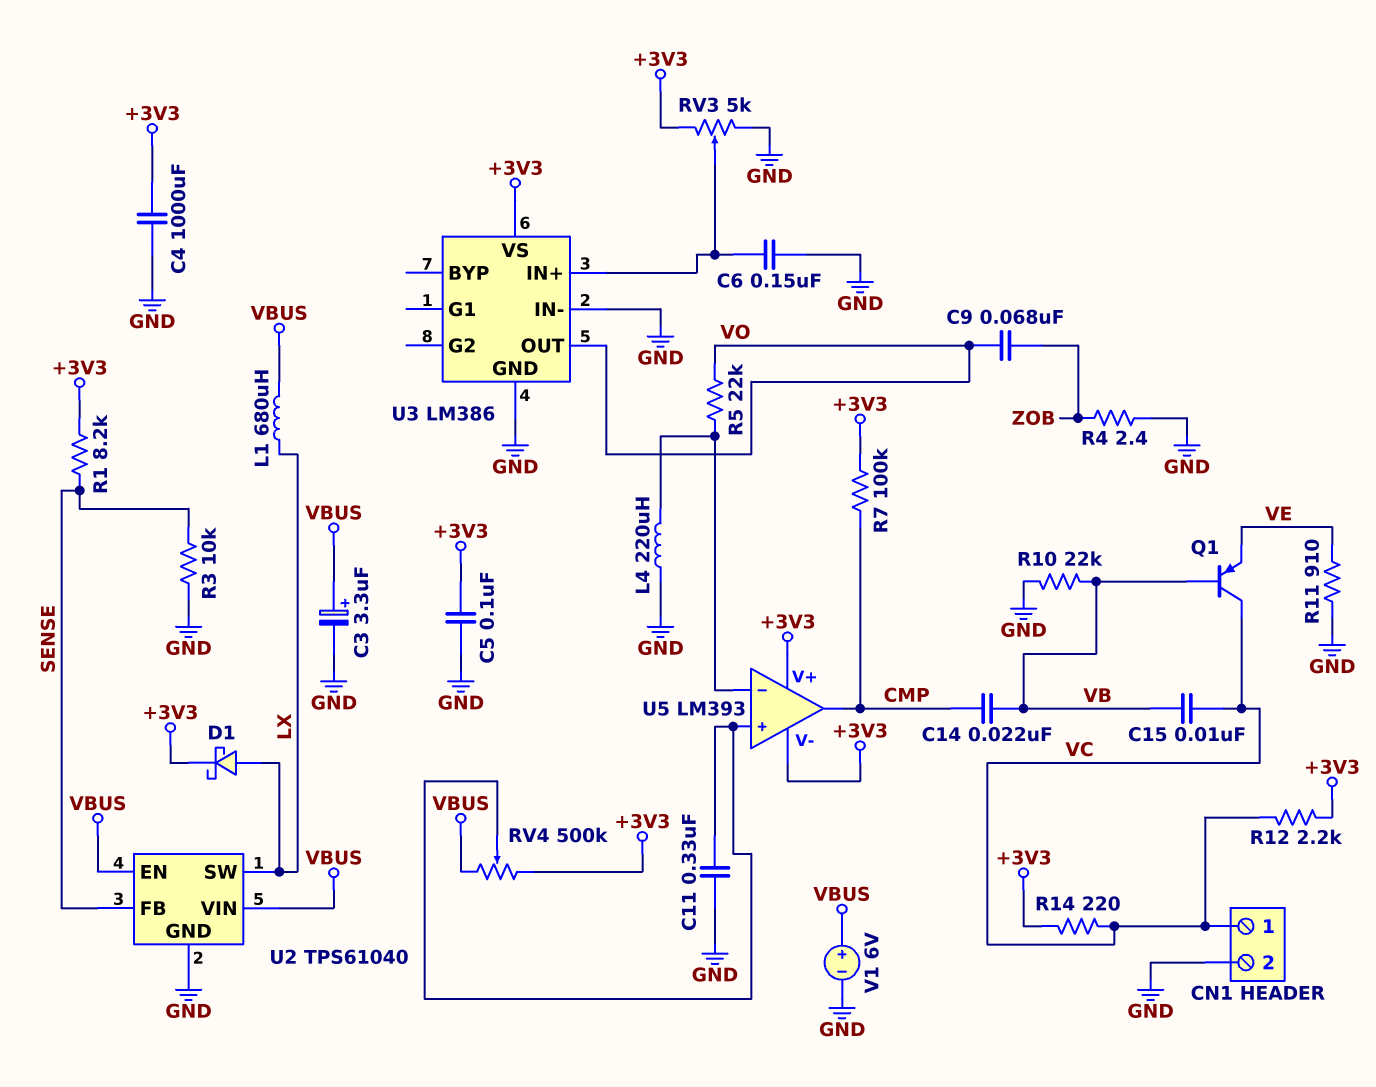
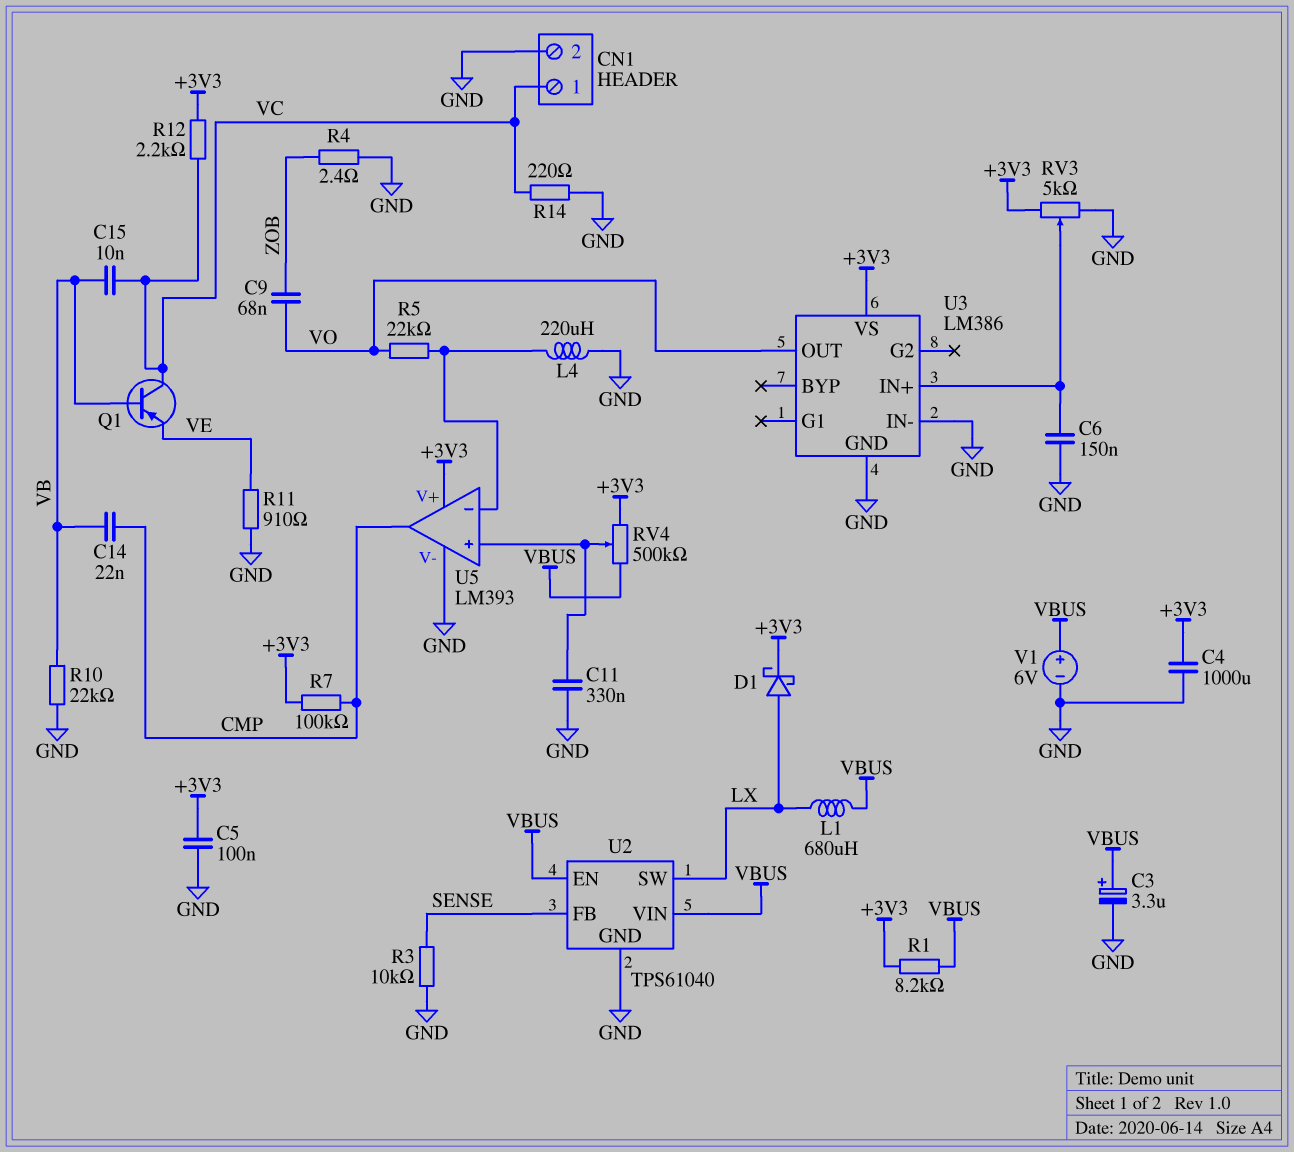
R1: 8.2k (+3V3, SENSE) -> 8.2k (+3V3, VBUS)
R14: 220 (+3V3, VC) -> 220 (GND, VC)
U5 pin V-: +3V3 -> GND

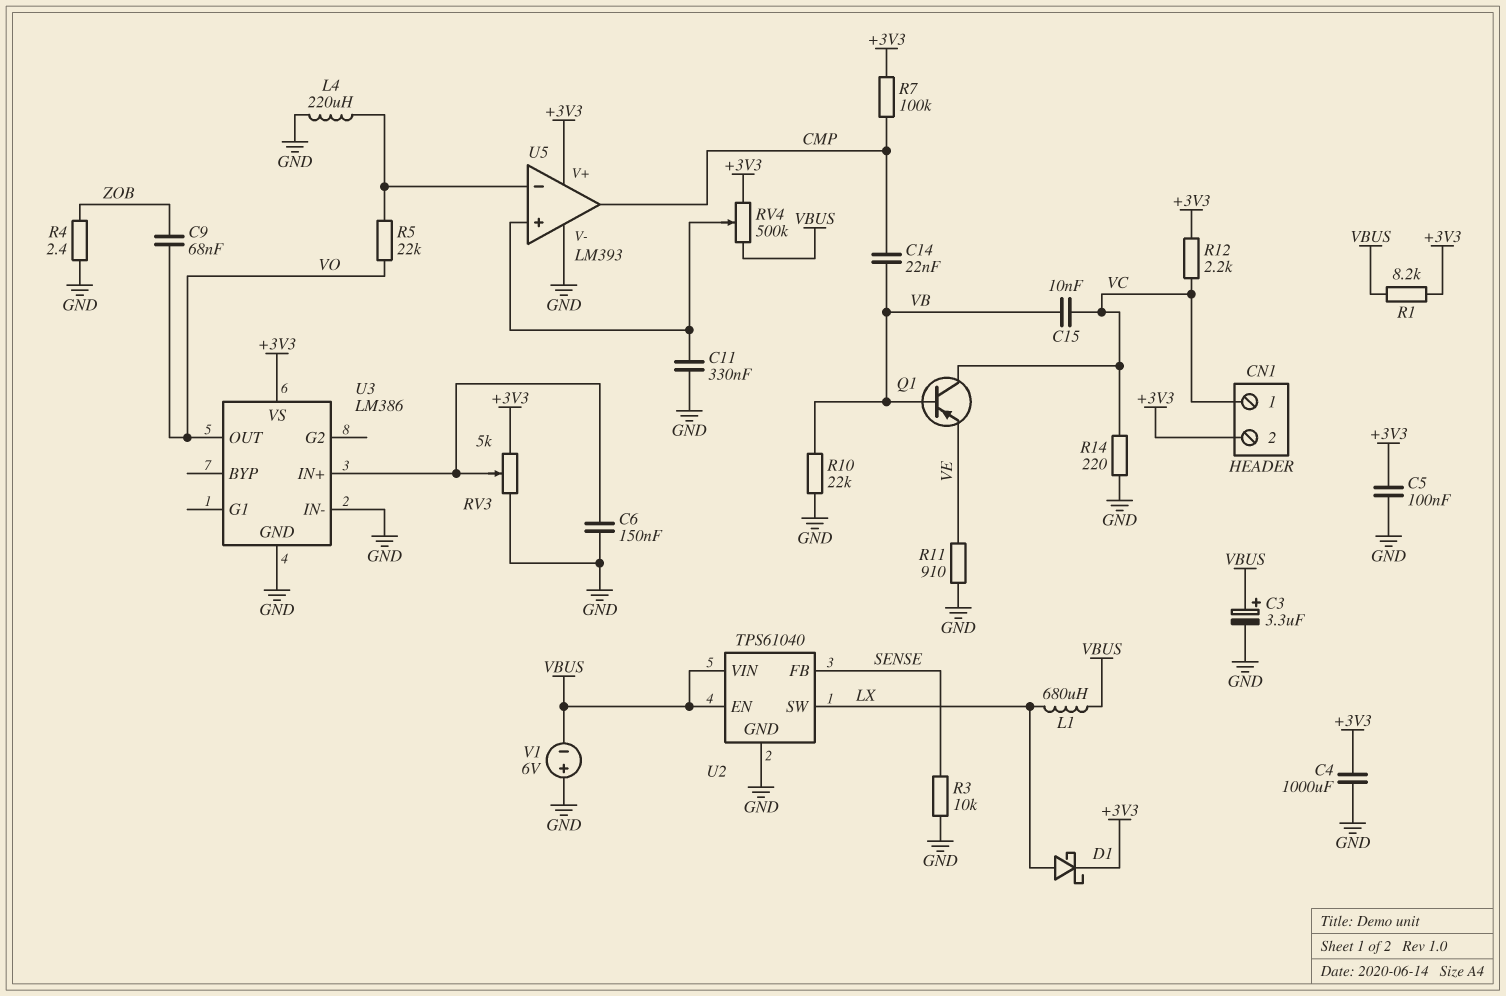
CN1 pin 2: GND -> +3V3
V1: 6V (plus VBUS, minus GND) -> 6V (plus GND, minus VBUS)

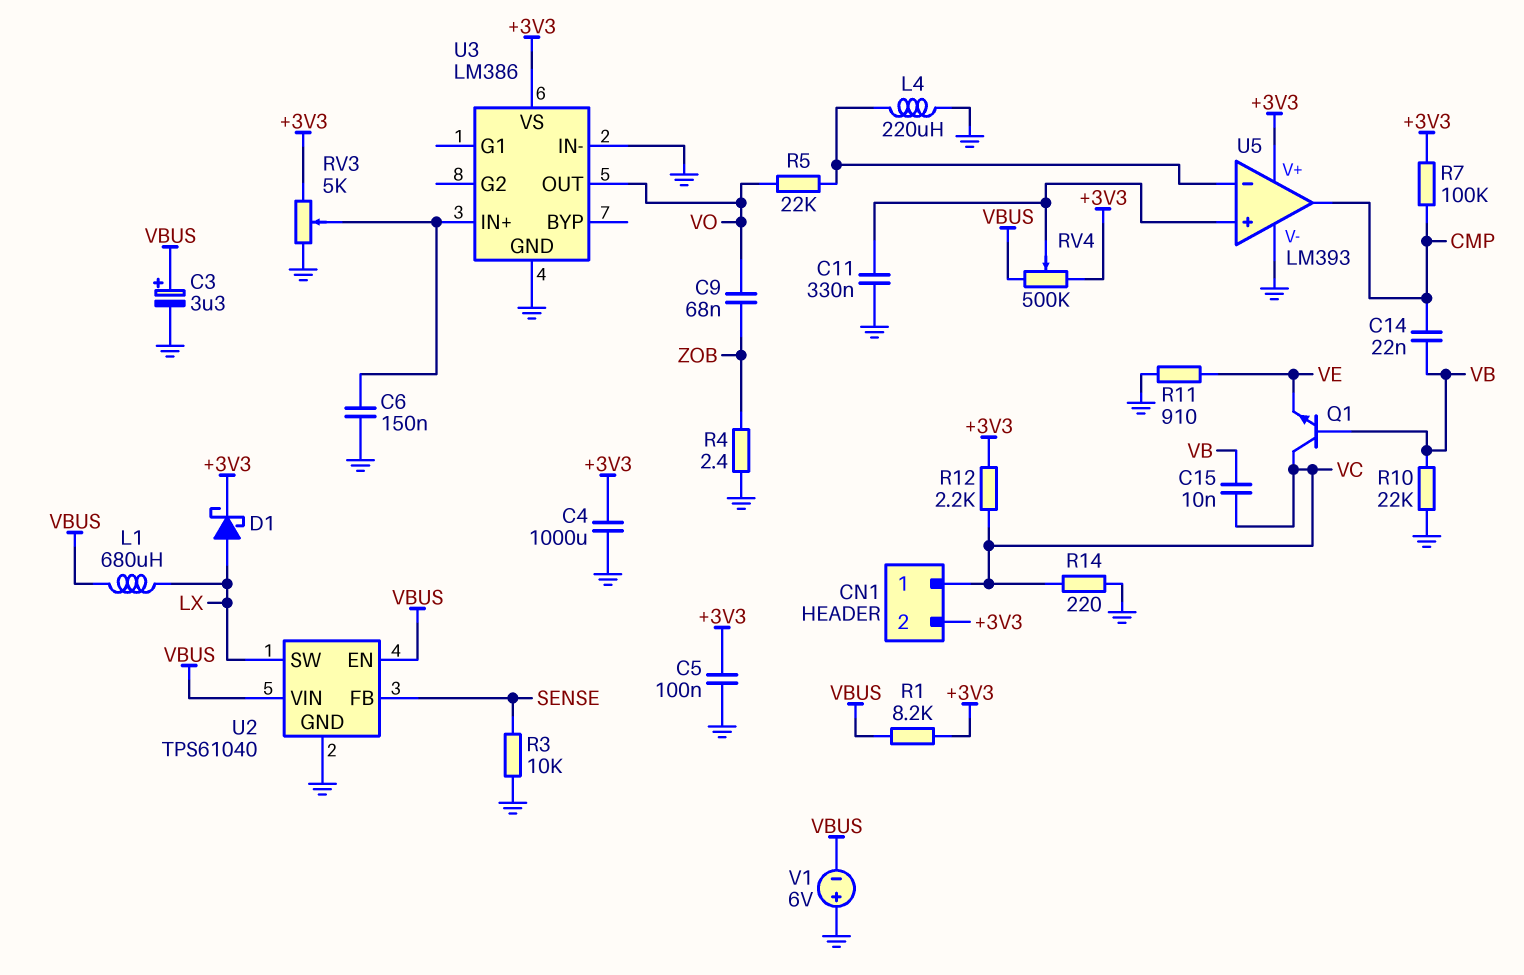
Q1: PNP (B VB, C VC, E VE) -> NPN (B VB, C VC, E VE)

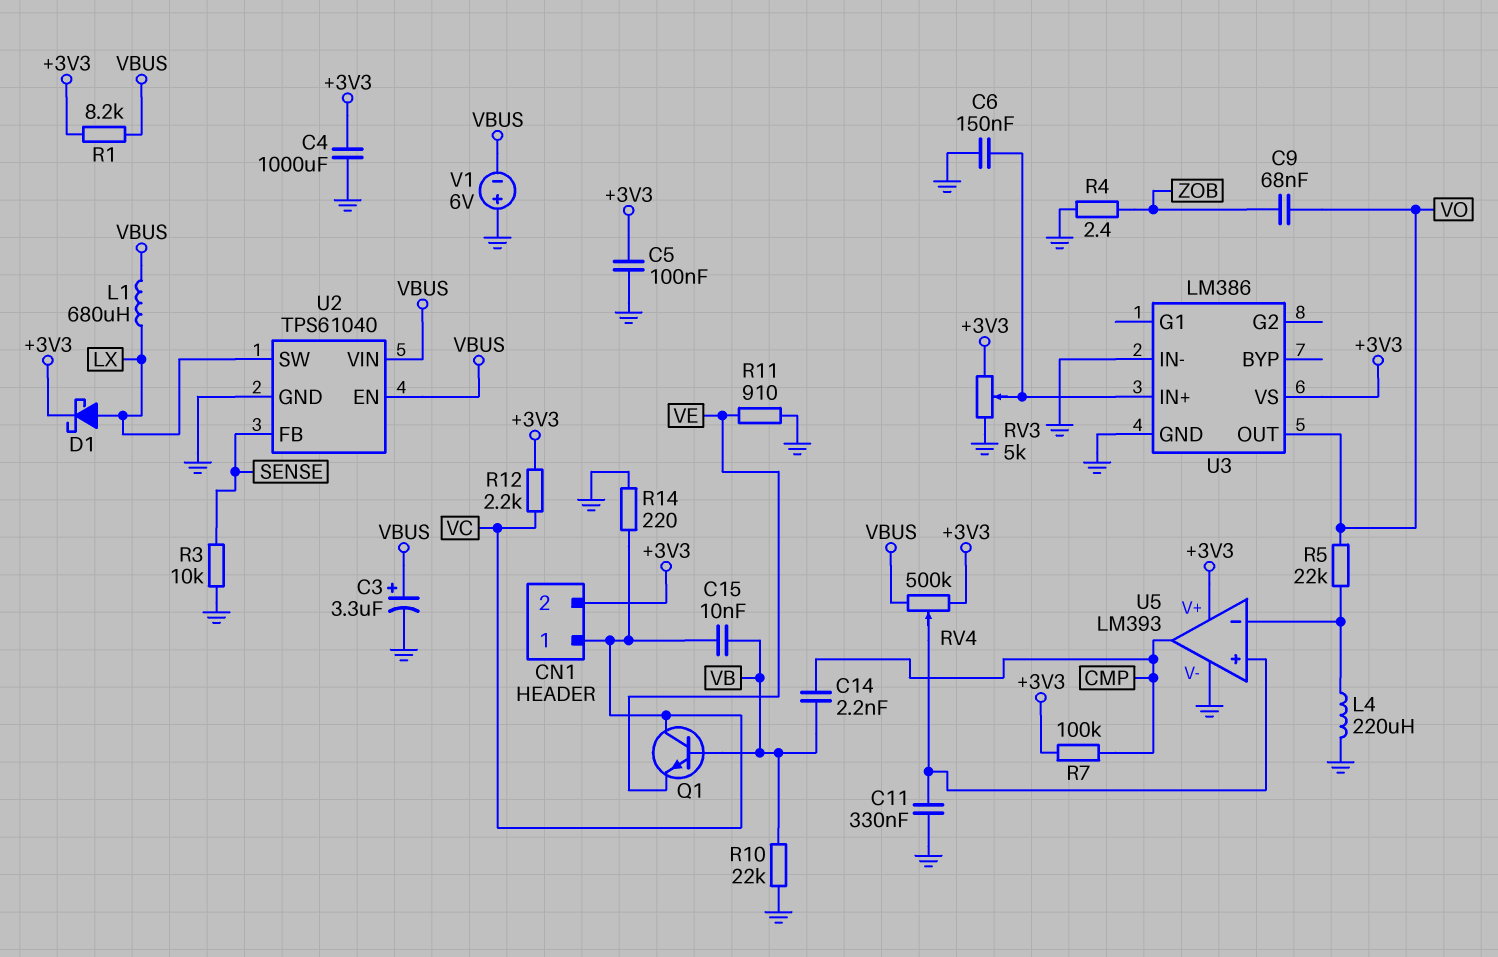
C14: 22nF (CMP, VB) -> 2.2nF (CMP, VB)

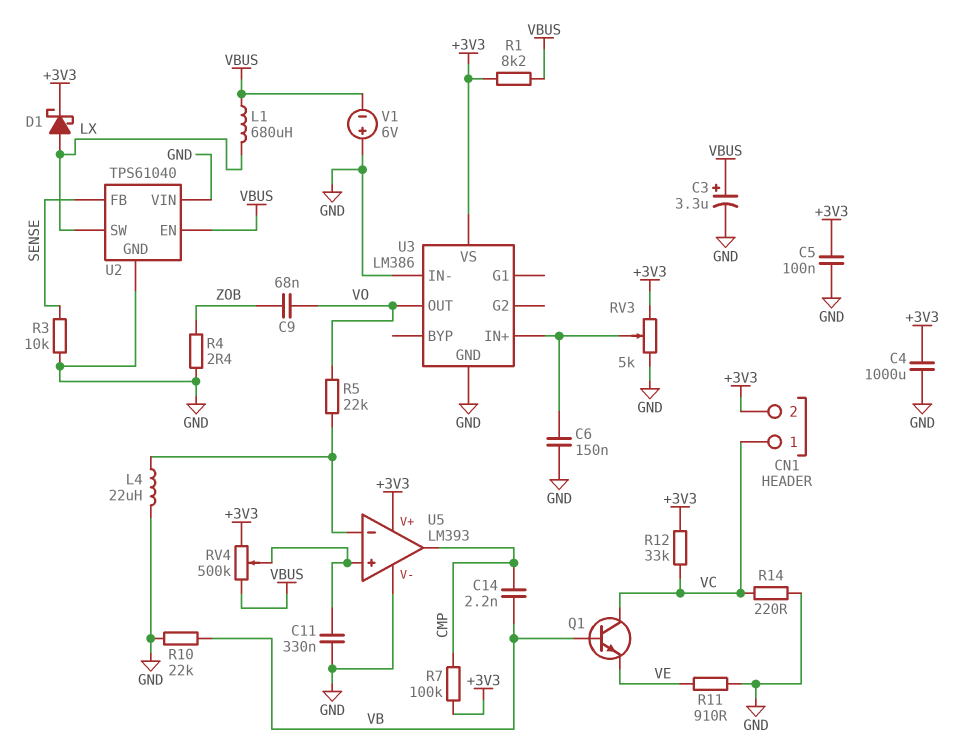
C15: 10nF (VB, VC) -> none
L4: 220uH (GND, U5/in-) -> 22uH (GND, U5/in-)
R12: 2.2k (+3V3, VC) -> 33k (+3V3, VC)
U2 pin VIN: VBUS -> GND

